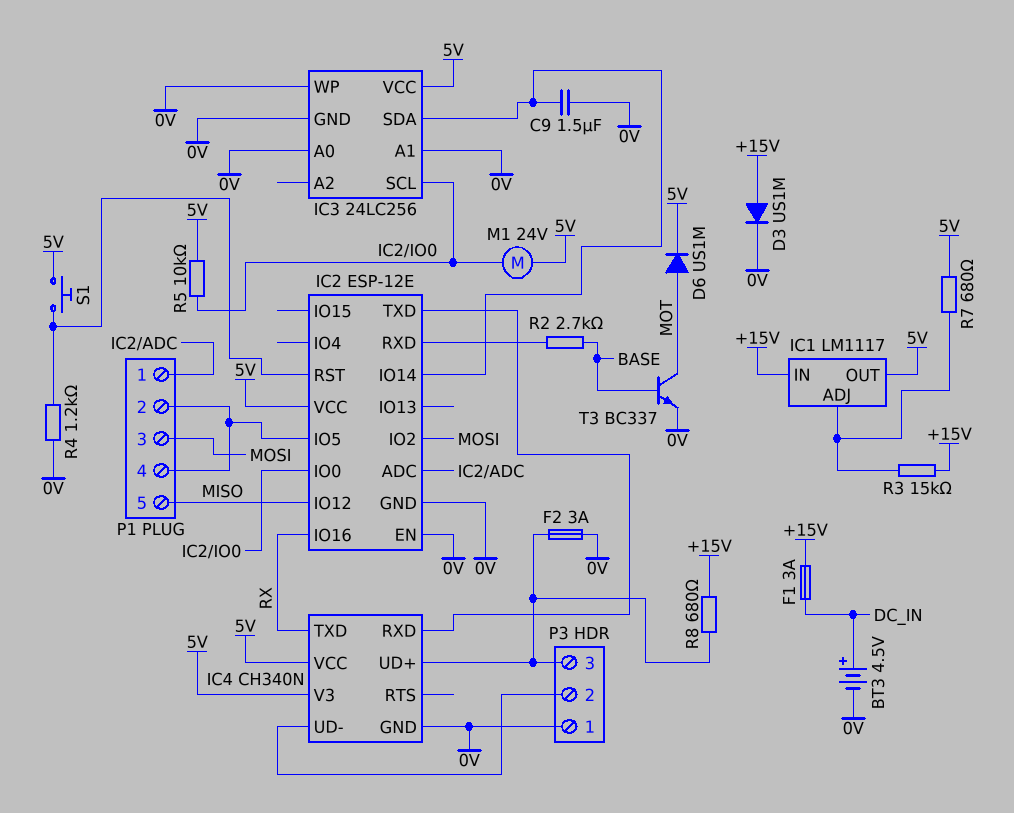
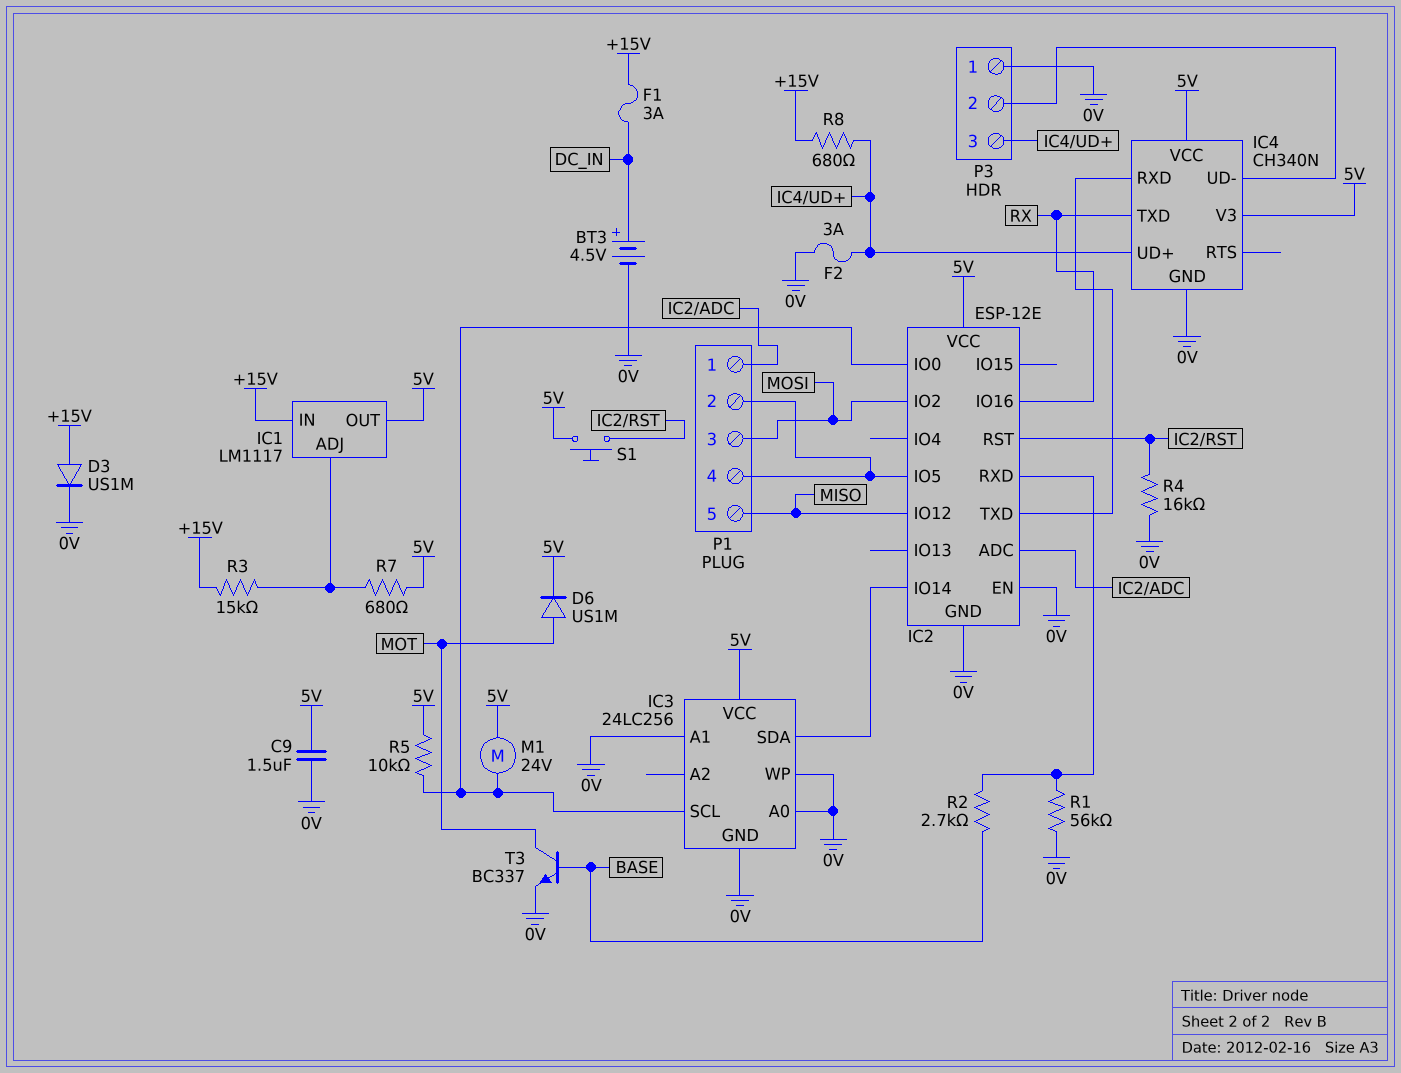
C9: 1.5uF (0V, IC2/IO14) -> 1.5uF (0V, 5V)
R1: none -> 56k (0V, IC2/RXD)
R4: 1.2k (0V, IC2/RST) -> 16k (0V, IC2/RST)

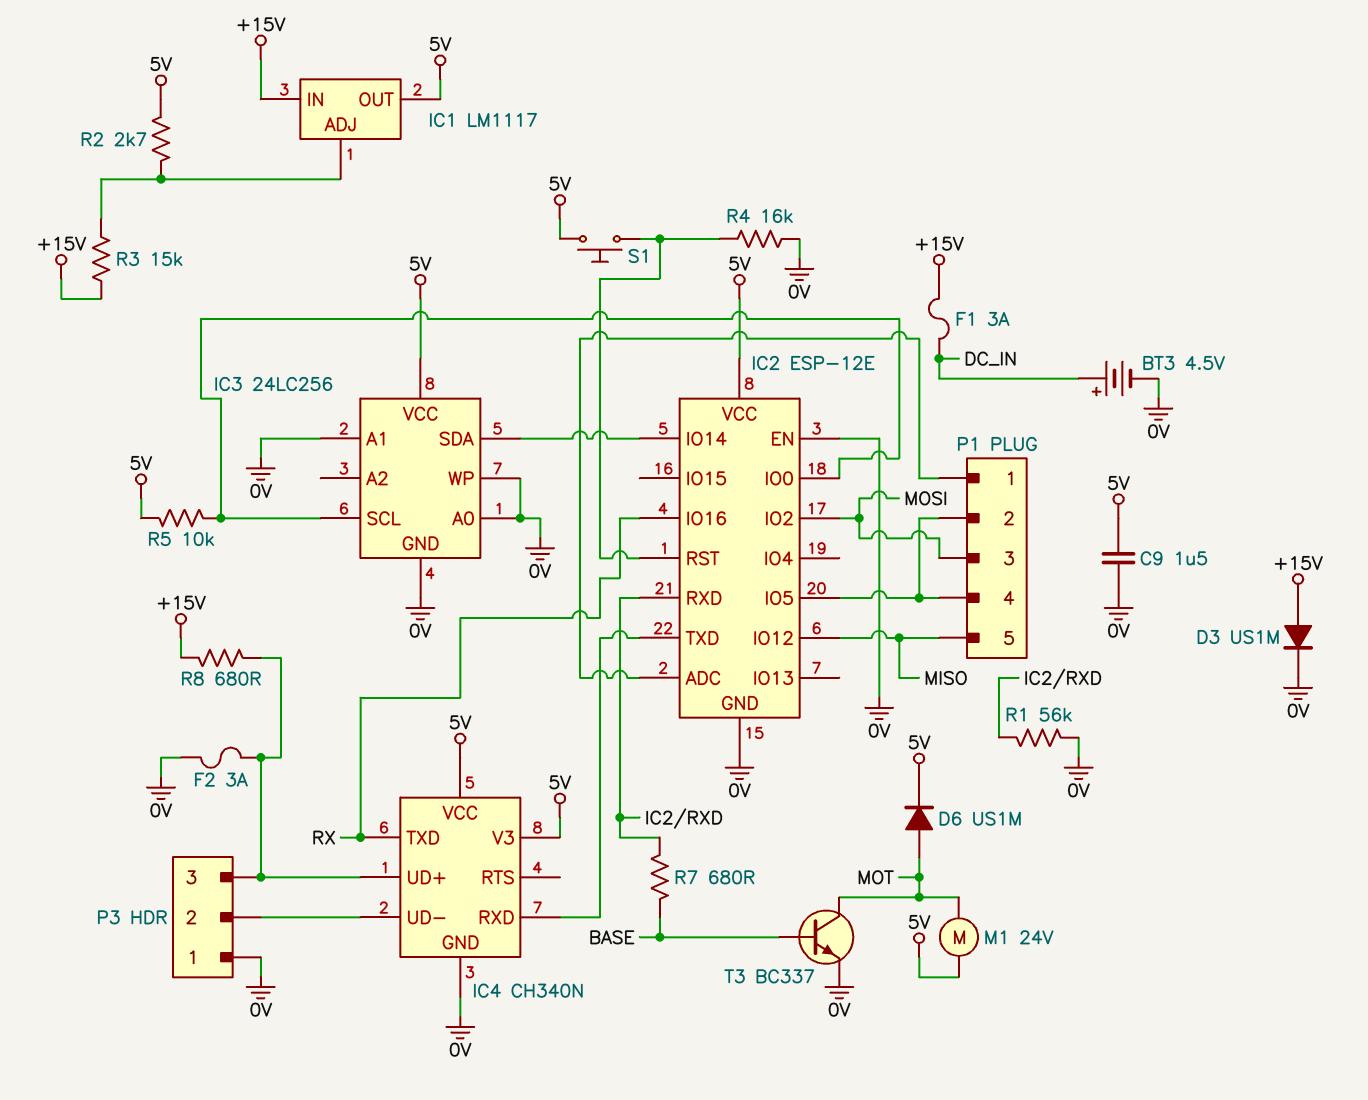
M1: motor 24V (5V, IC2/IO0) -> motor 24V (5V, MOT)
R2: 2.7k (BASE, IC2/RXD) -> 2.7k (5V, IC1/ADJ)
R7: 680 (5V, IC1/ADJ) -> 680 (BASE, IC2/RXD)

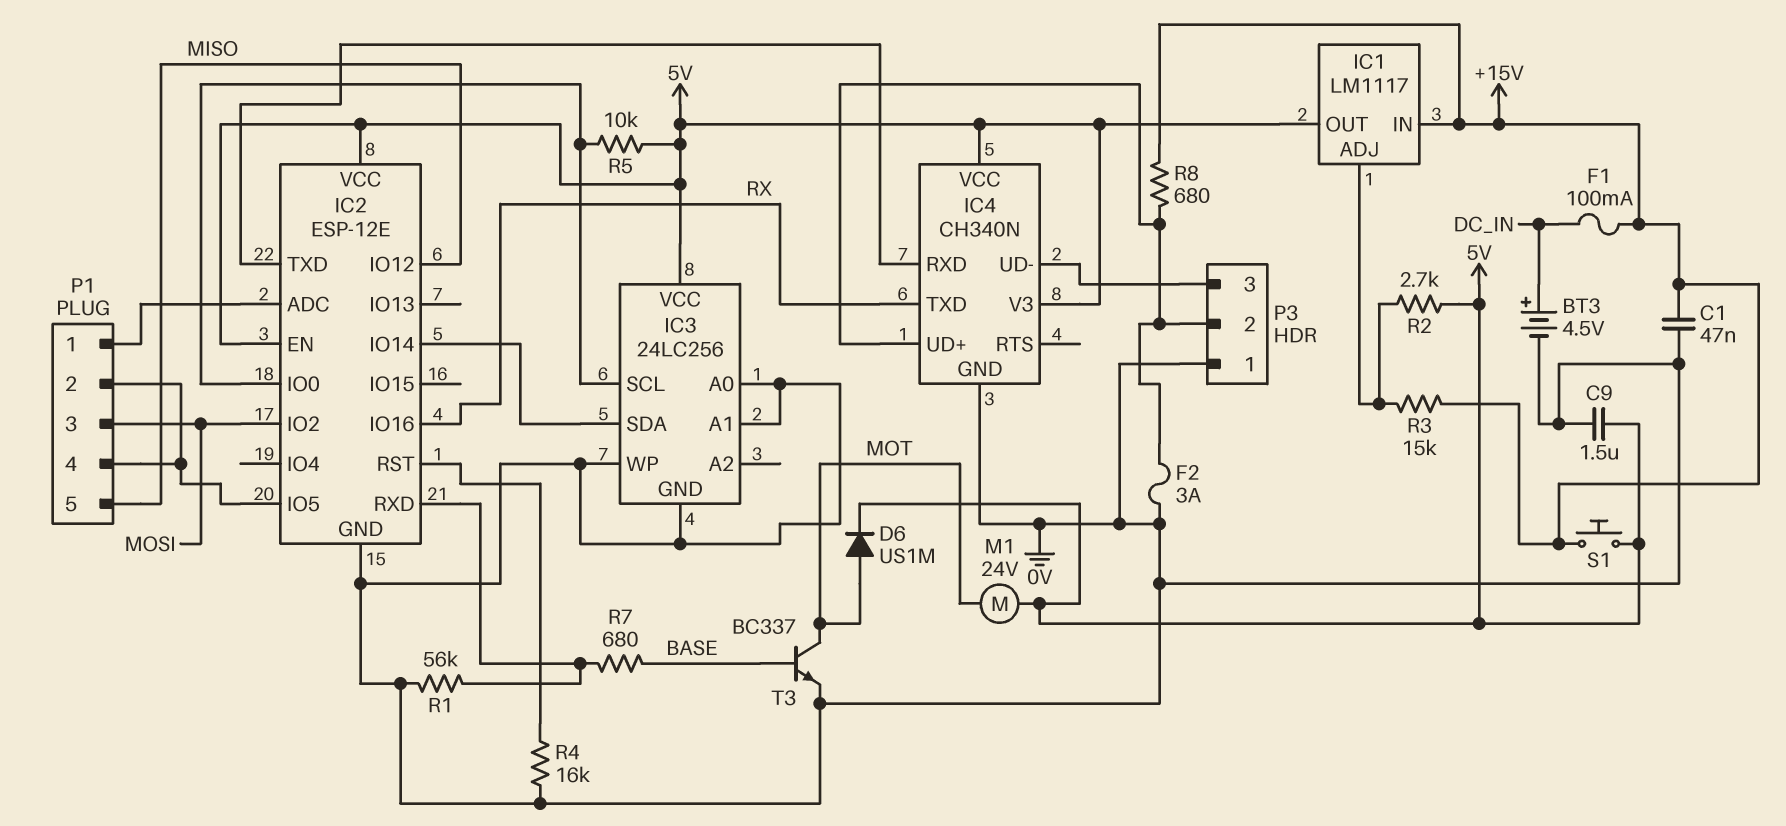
C1: none -> 47nF (+15V, 0V)
D3: diode US1M (A +15V, K 0V) -> none
F1: 3A (+15V, DC_IN) -> 100mA (+15V, DC_IN)
IC2 pin EN: 0V -> 5V
P3 pin 2: IC4/UD- -> IC4/UD+
P3 pin 3: IC4/UD+ -> IC4/UD-
S1: button (5V, IC2/RST) -> button (+15V, 5V)

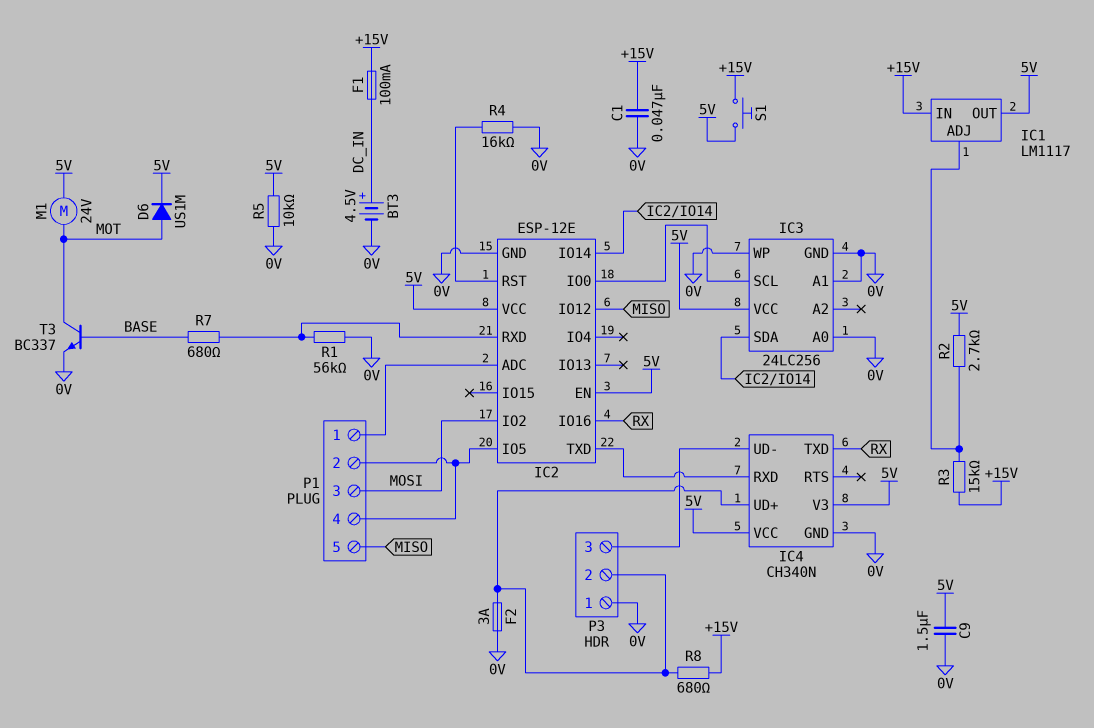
R5: 10k (5V, IC2/IO0) -> 10k (0V, 5V)

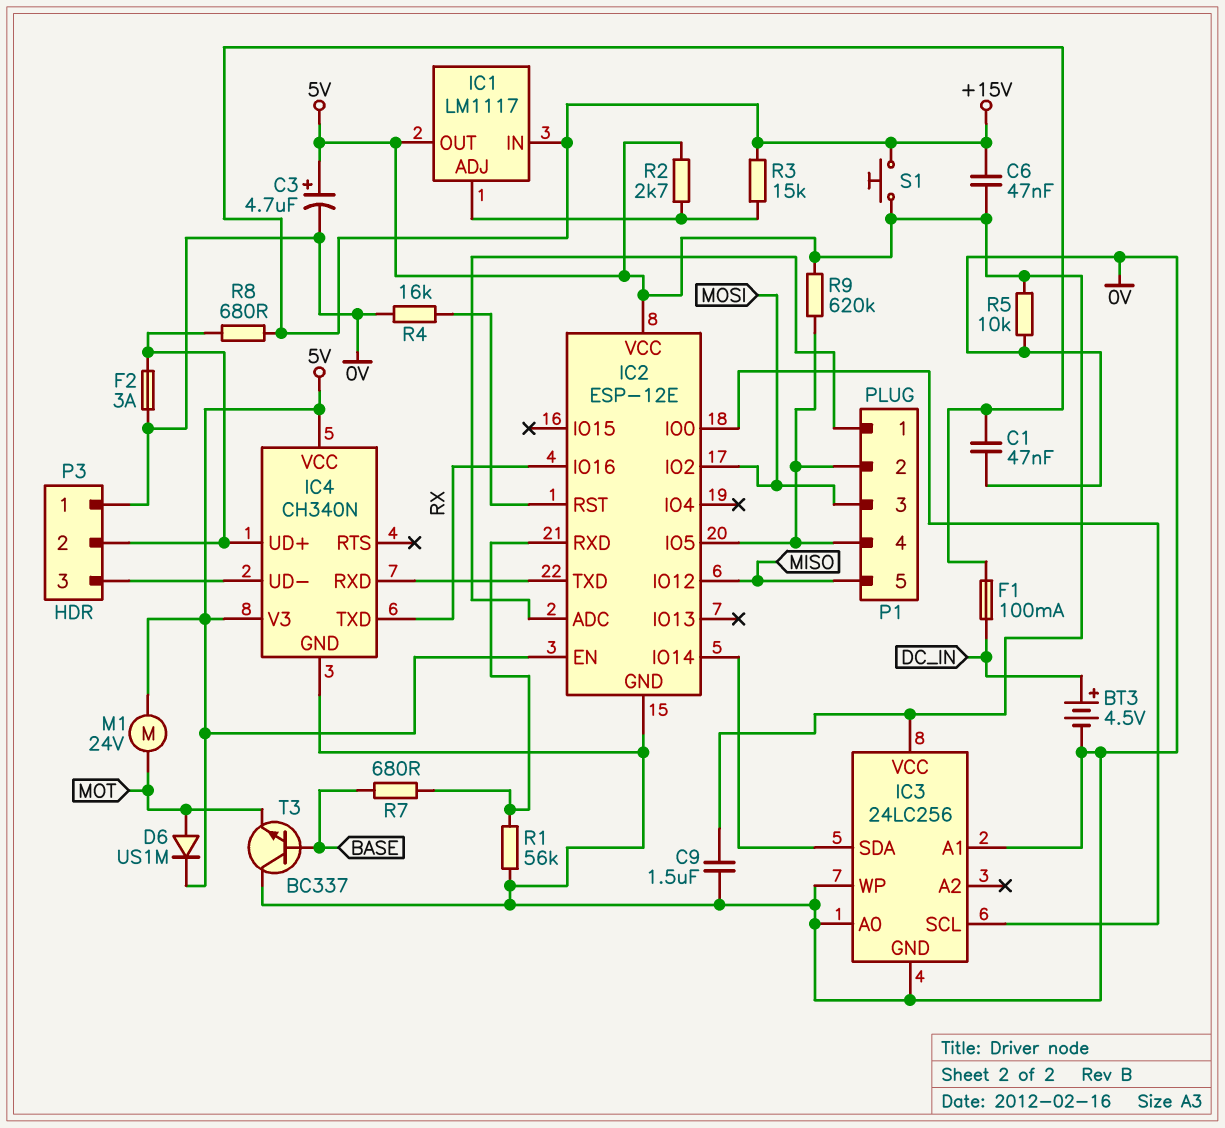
C3: none -> 4.7uF (plus 5V, minus 0V)
C6: none -> 47nF (+15V, 5V)
R9: none -> 620k (5V, IC2/IO5)
T3: NPN BC337 (B BASE, C MOT, E 0V) -> NPN BC337 (B BASE, C 0V, E MOT)

